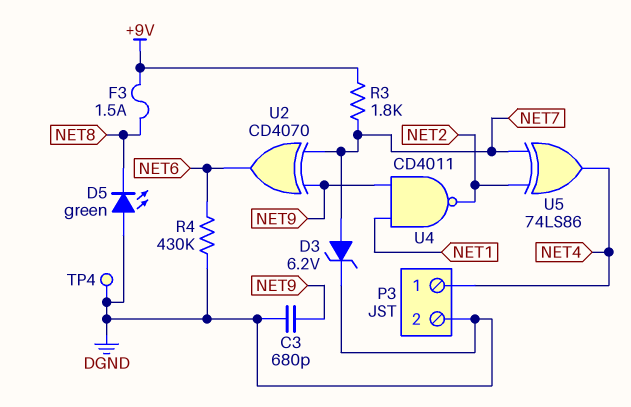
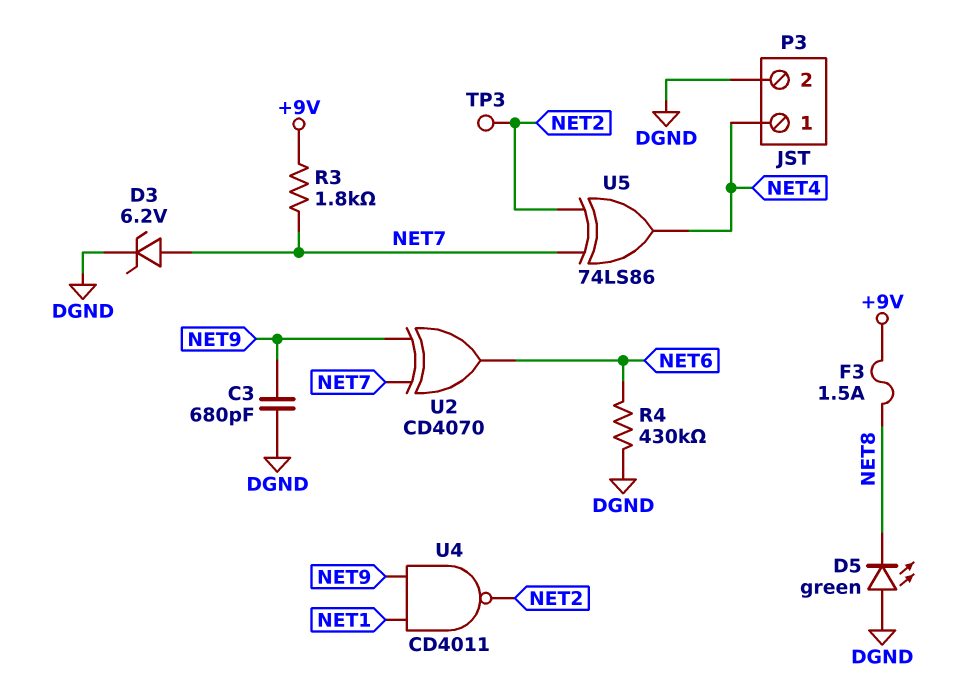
TP3: none -> test point (NET2)
TP4: test point (DGND) -> none

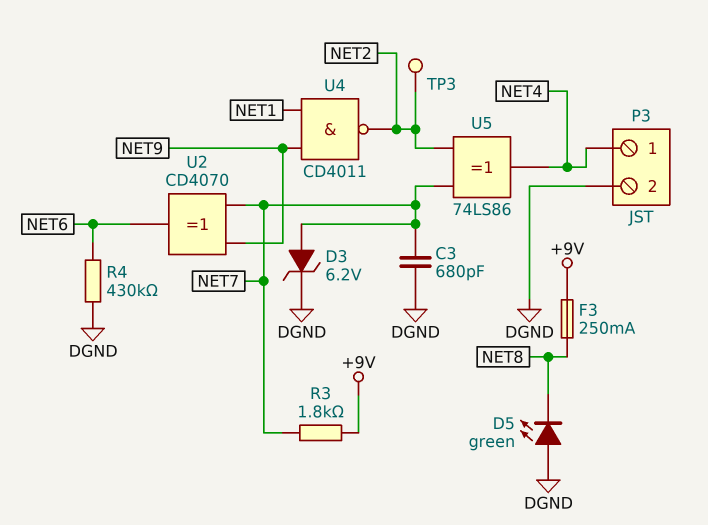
C3: 680pF (DGND, NET9) -> 680pF (DGND, NET7)
F3: 1.5A (+9V, NET8) -> 250mA (+9V, NET8)

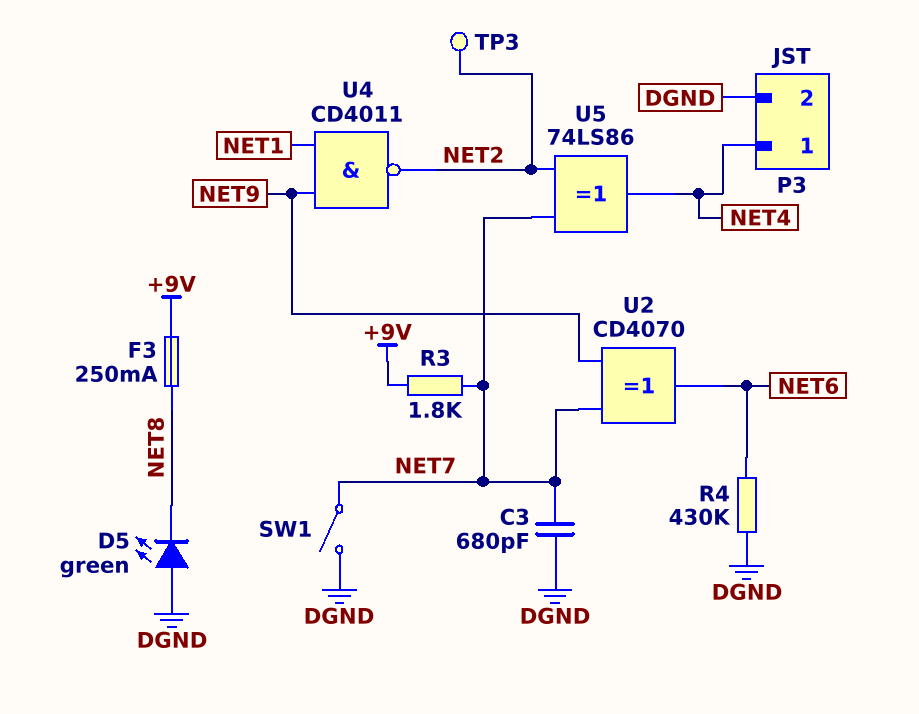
D3: zener 6.2V (A NET7, K DGND) -> none
SW1: none -> switch (DGND, NET7)

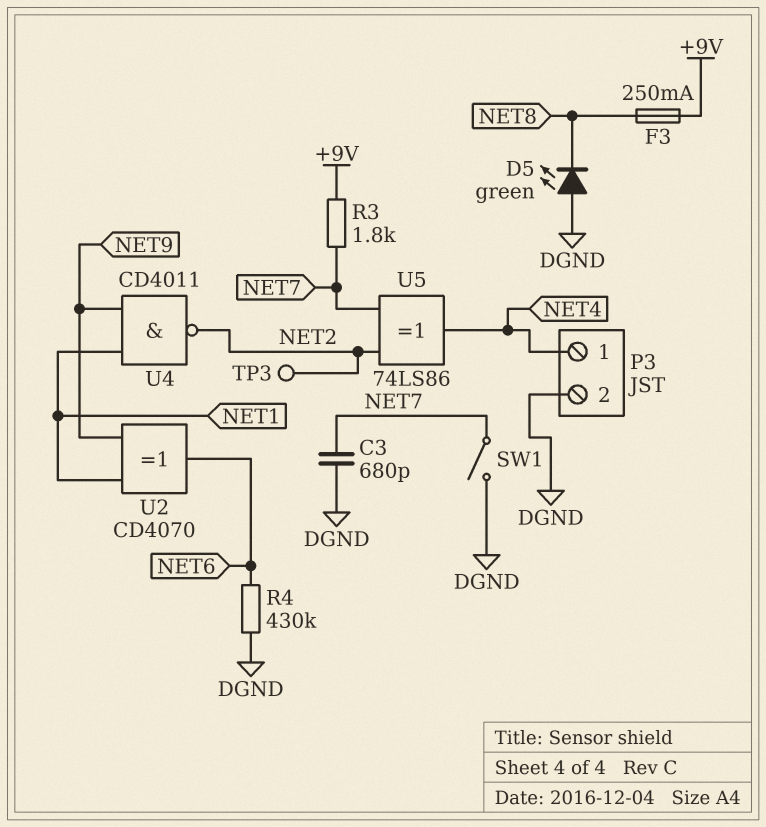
U2: XOR CD4070 (in NET7, in NET9, out NET6) -> XOR CD4070 (in NET1, in NET9, out NET6)

